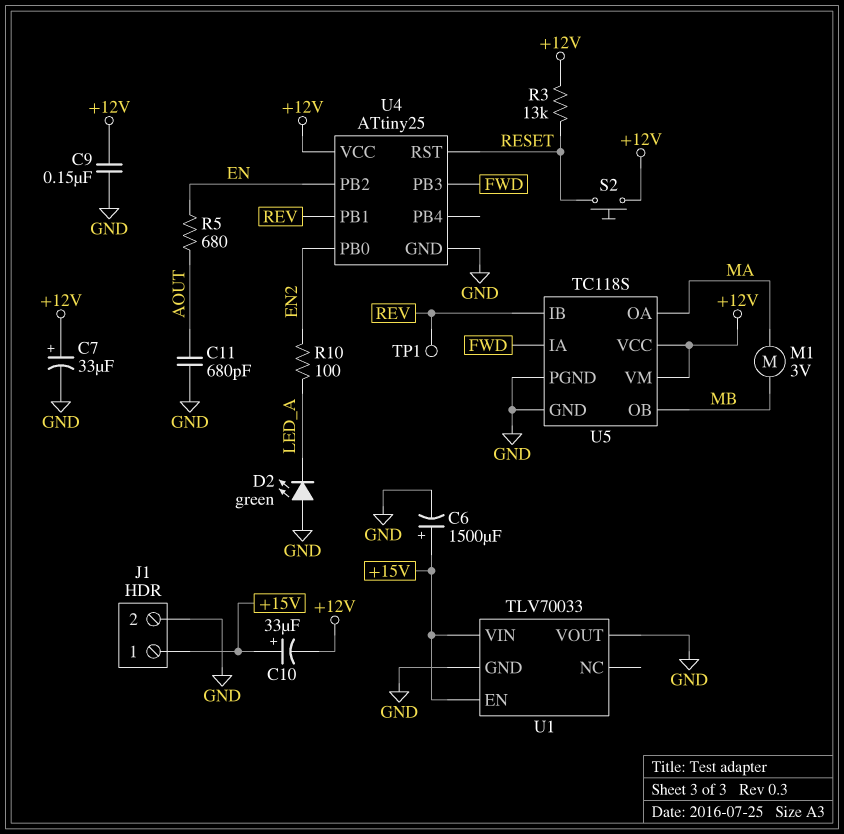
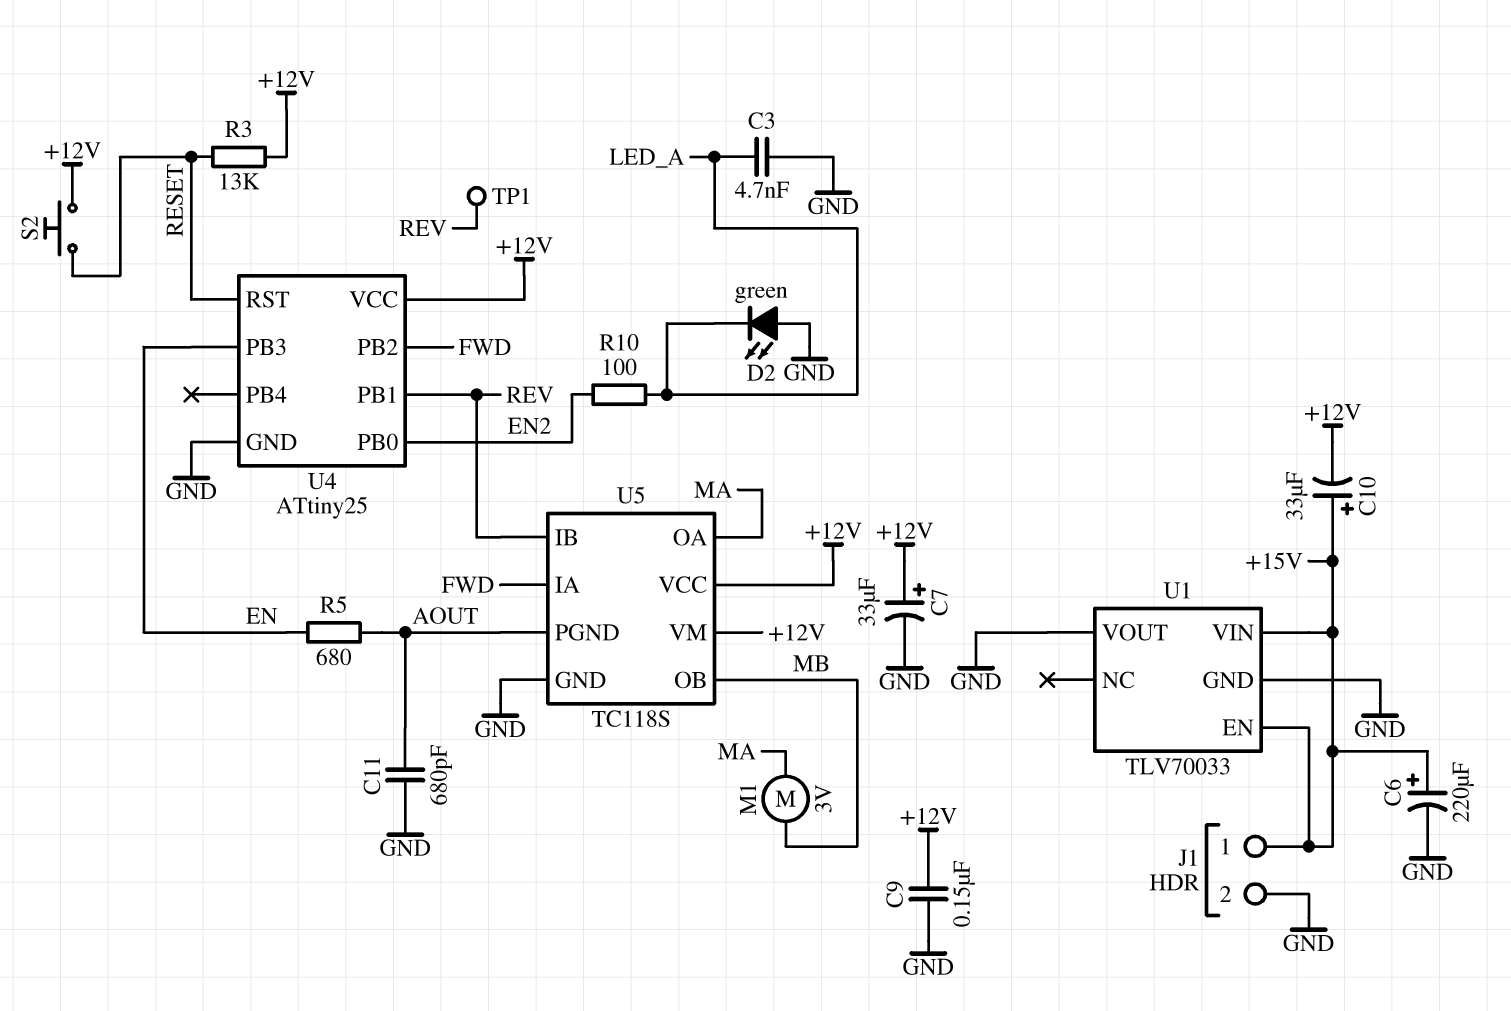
C3: none -> 4.7nF (GND, LED_A)
C6: 1500uF (plus +15V, minus GND) -> 220uF (plus +15V, minus GND)
U4 pin PB2: EN -> FWD
U4 pin PB3: FWD -> EN
U5 pin PGND: GND -> AOUT

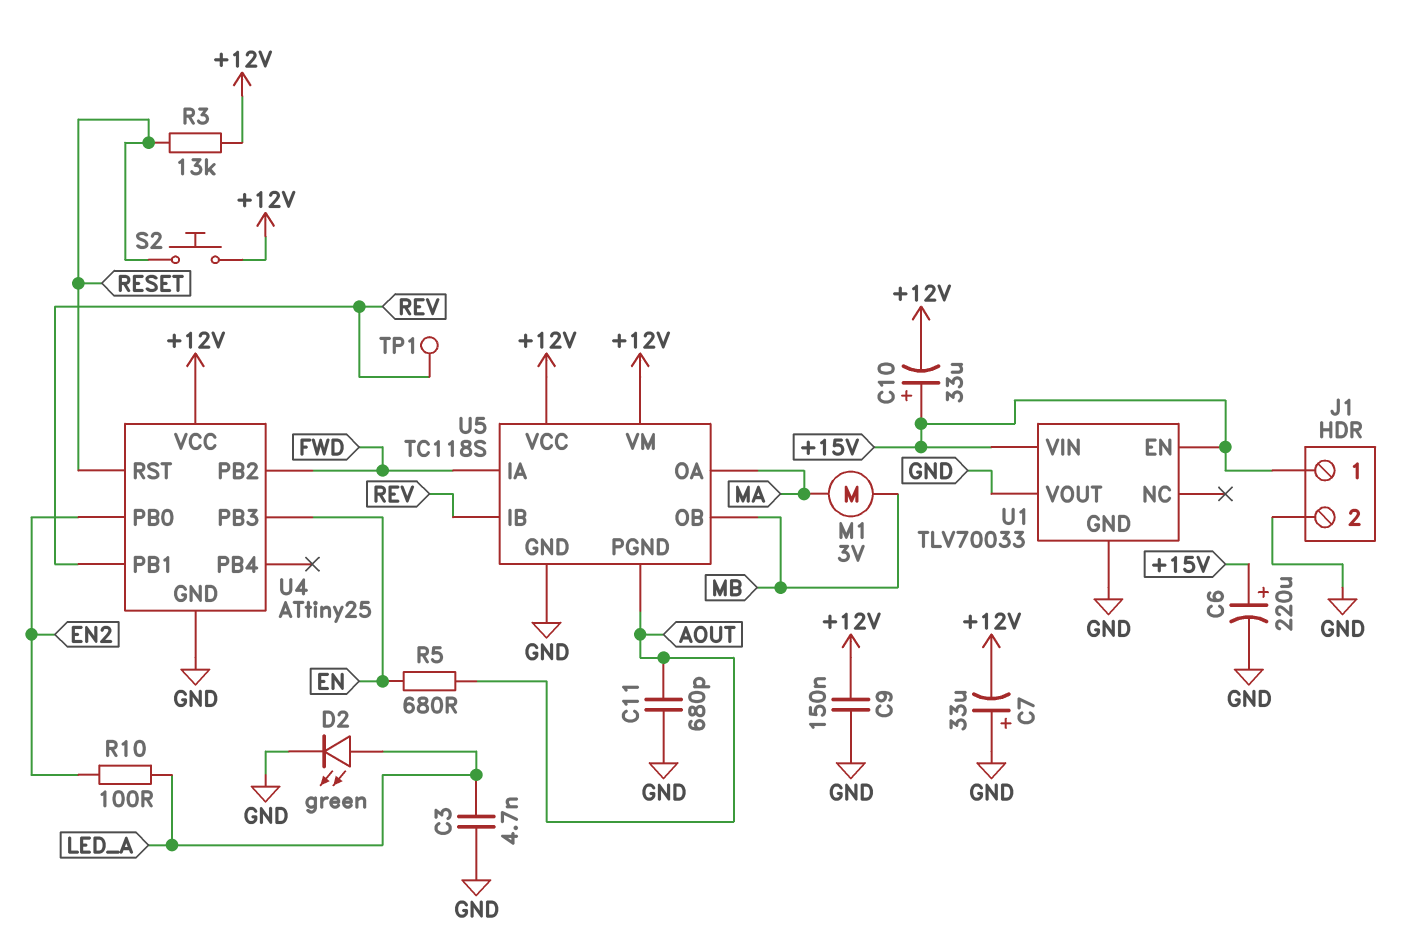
C7: 33uF (plus +12V, minus GND) -> 33uF (plus GND, minus +12V)
D2: LED green (A GND, K LED_A) -> LED green (A LED_A, K GND)

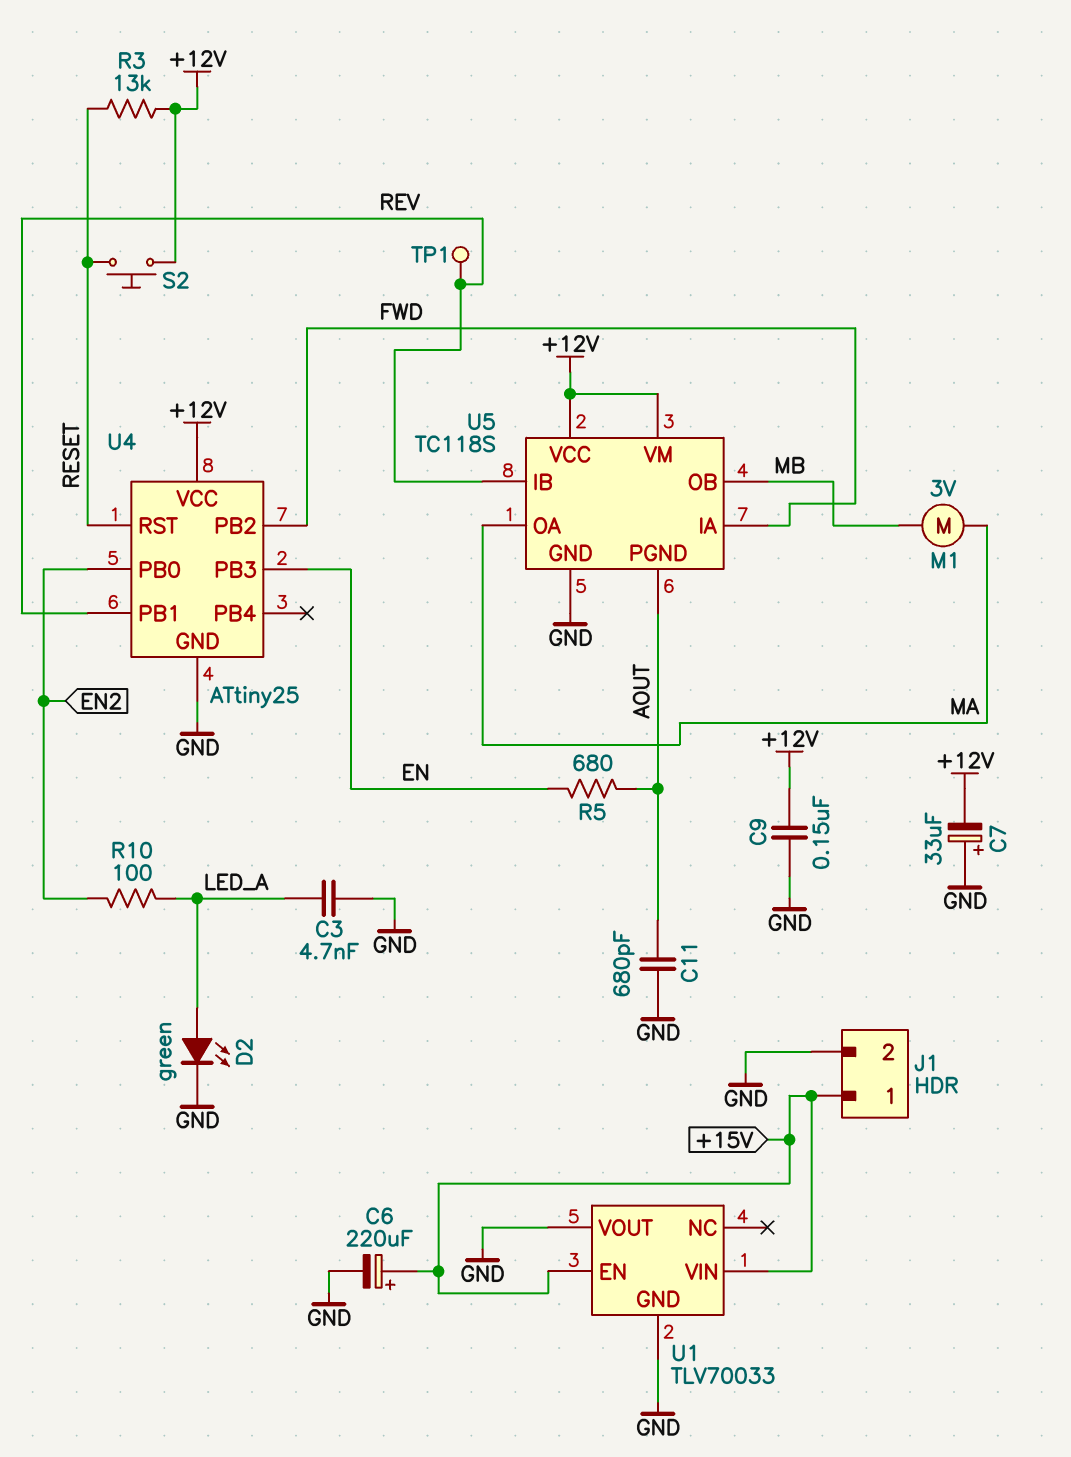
C10: 33uF (plus +15V, minus +12V) -> none

